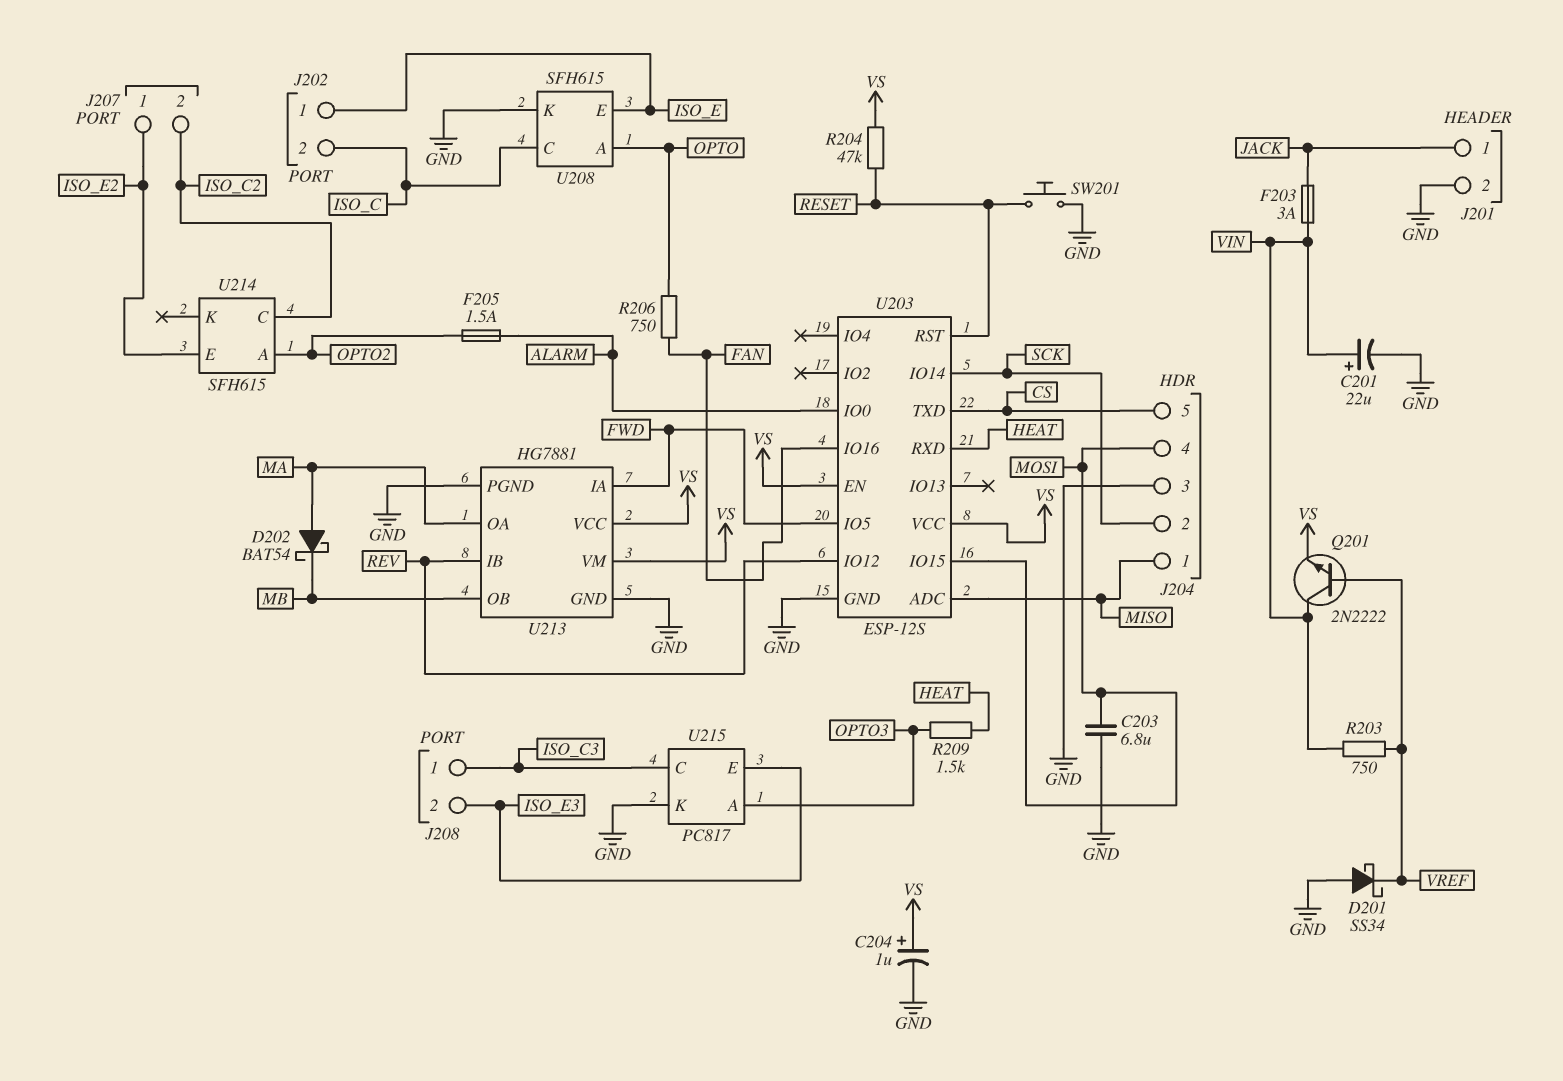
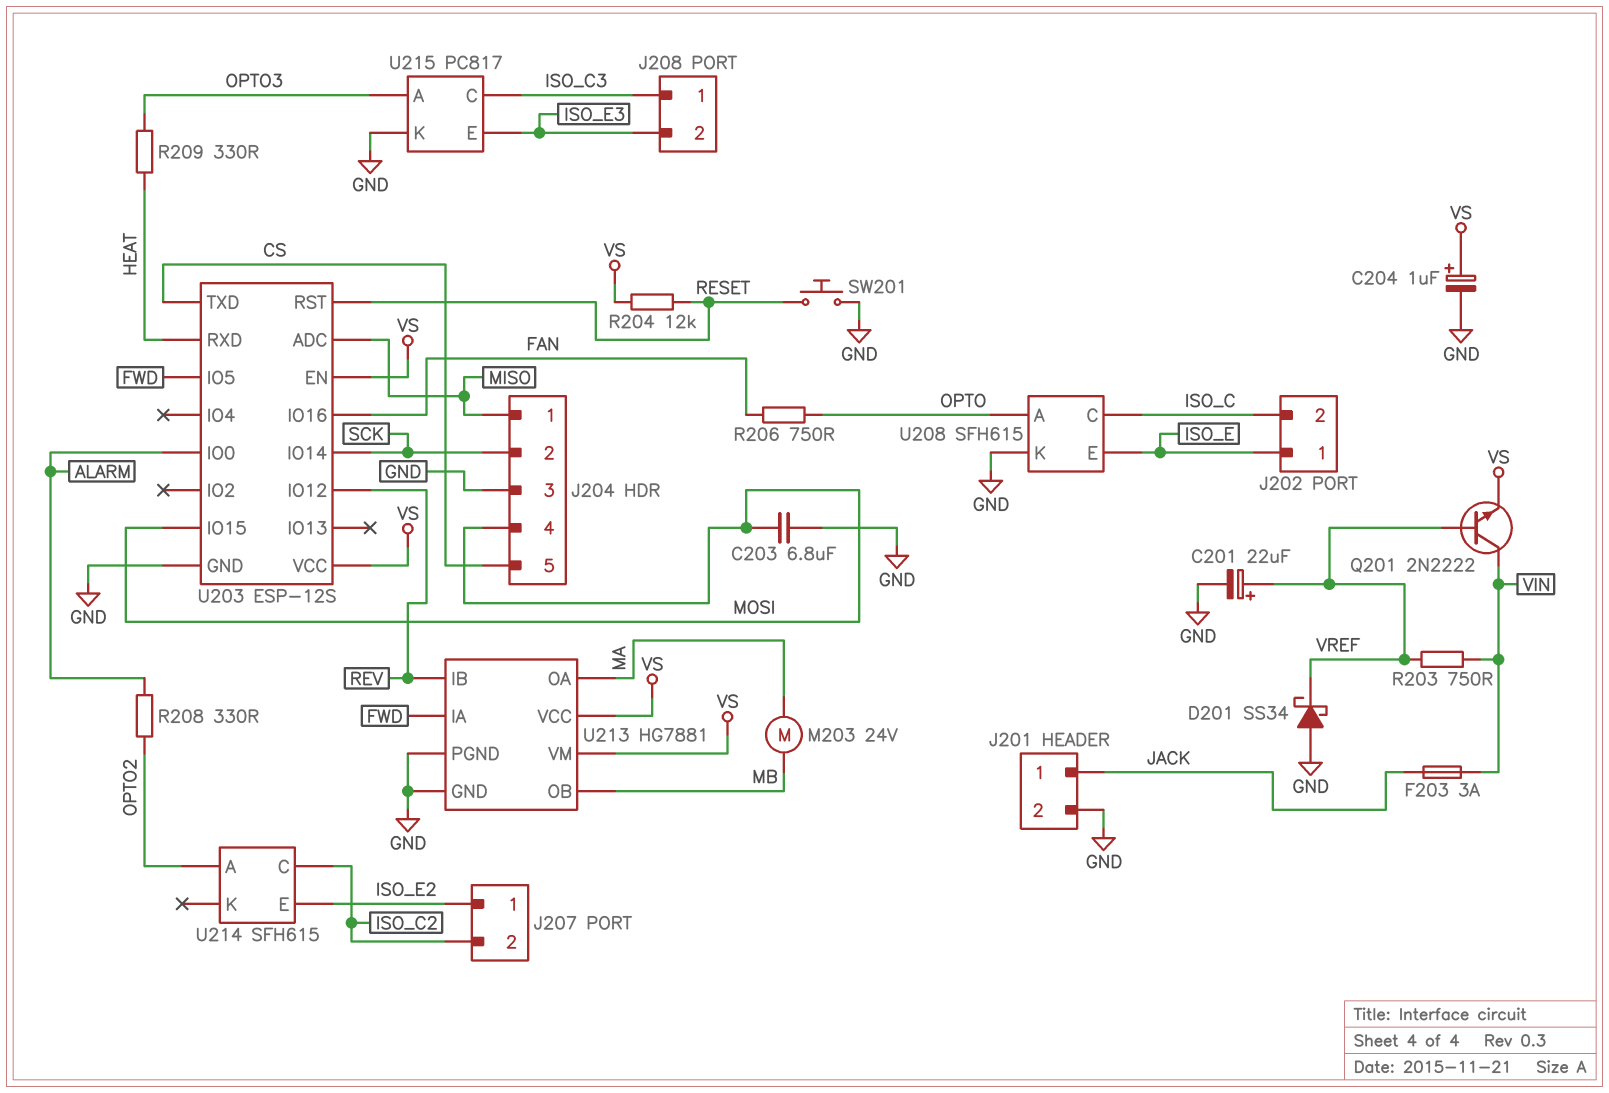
C201: 22uF (plus VIN, minus GND) -> 22uF (plus VREF, minus GND)
D202: schottky BAT54 (A MA, K MB) -> none
F205: 1.5A (ALARM, OPTO2) -> none
M203: none -> motor 24V (MA, MB)
R204: 47k (RESET, VS) -> 12k (RESET, VS)
R208: none -> 330 (ALARM, OPTO2)
R209: 1.5k (HEAT, OPTO3) -> 330 (HEAT, OPTO3)

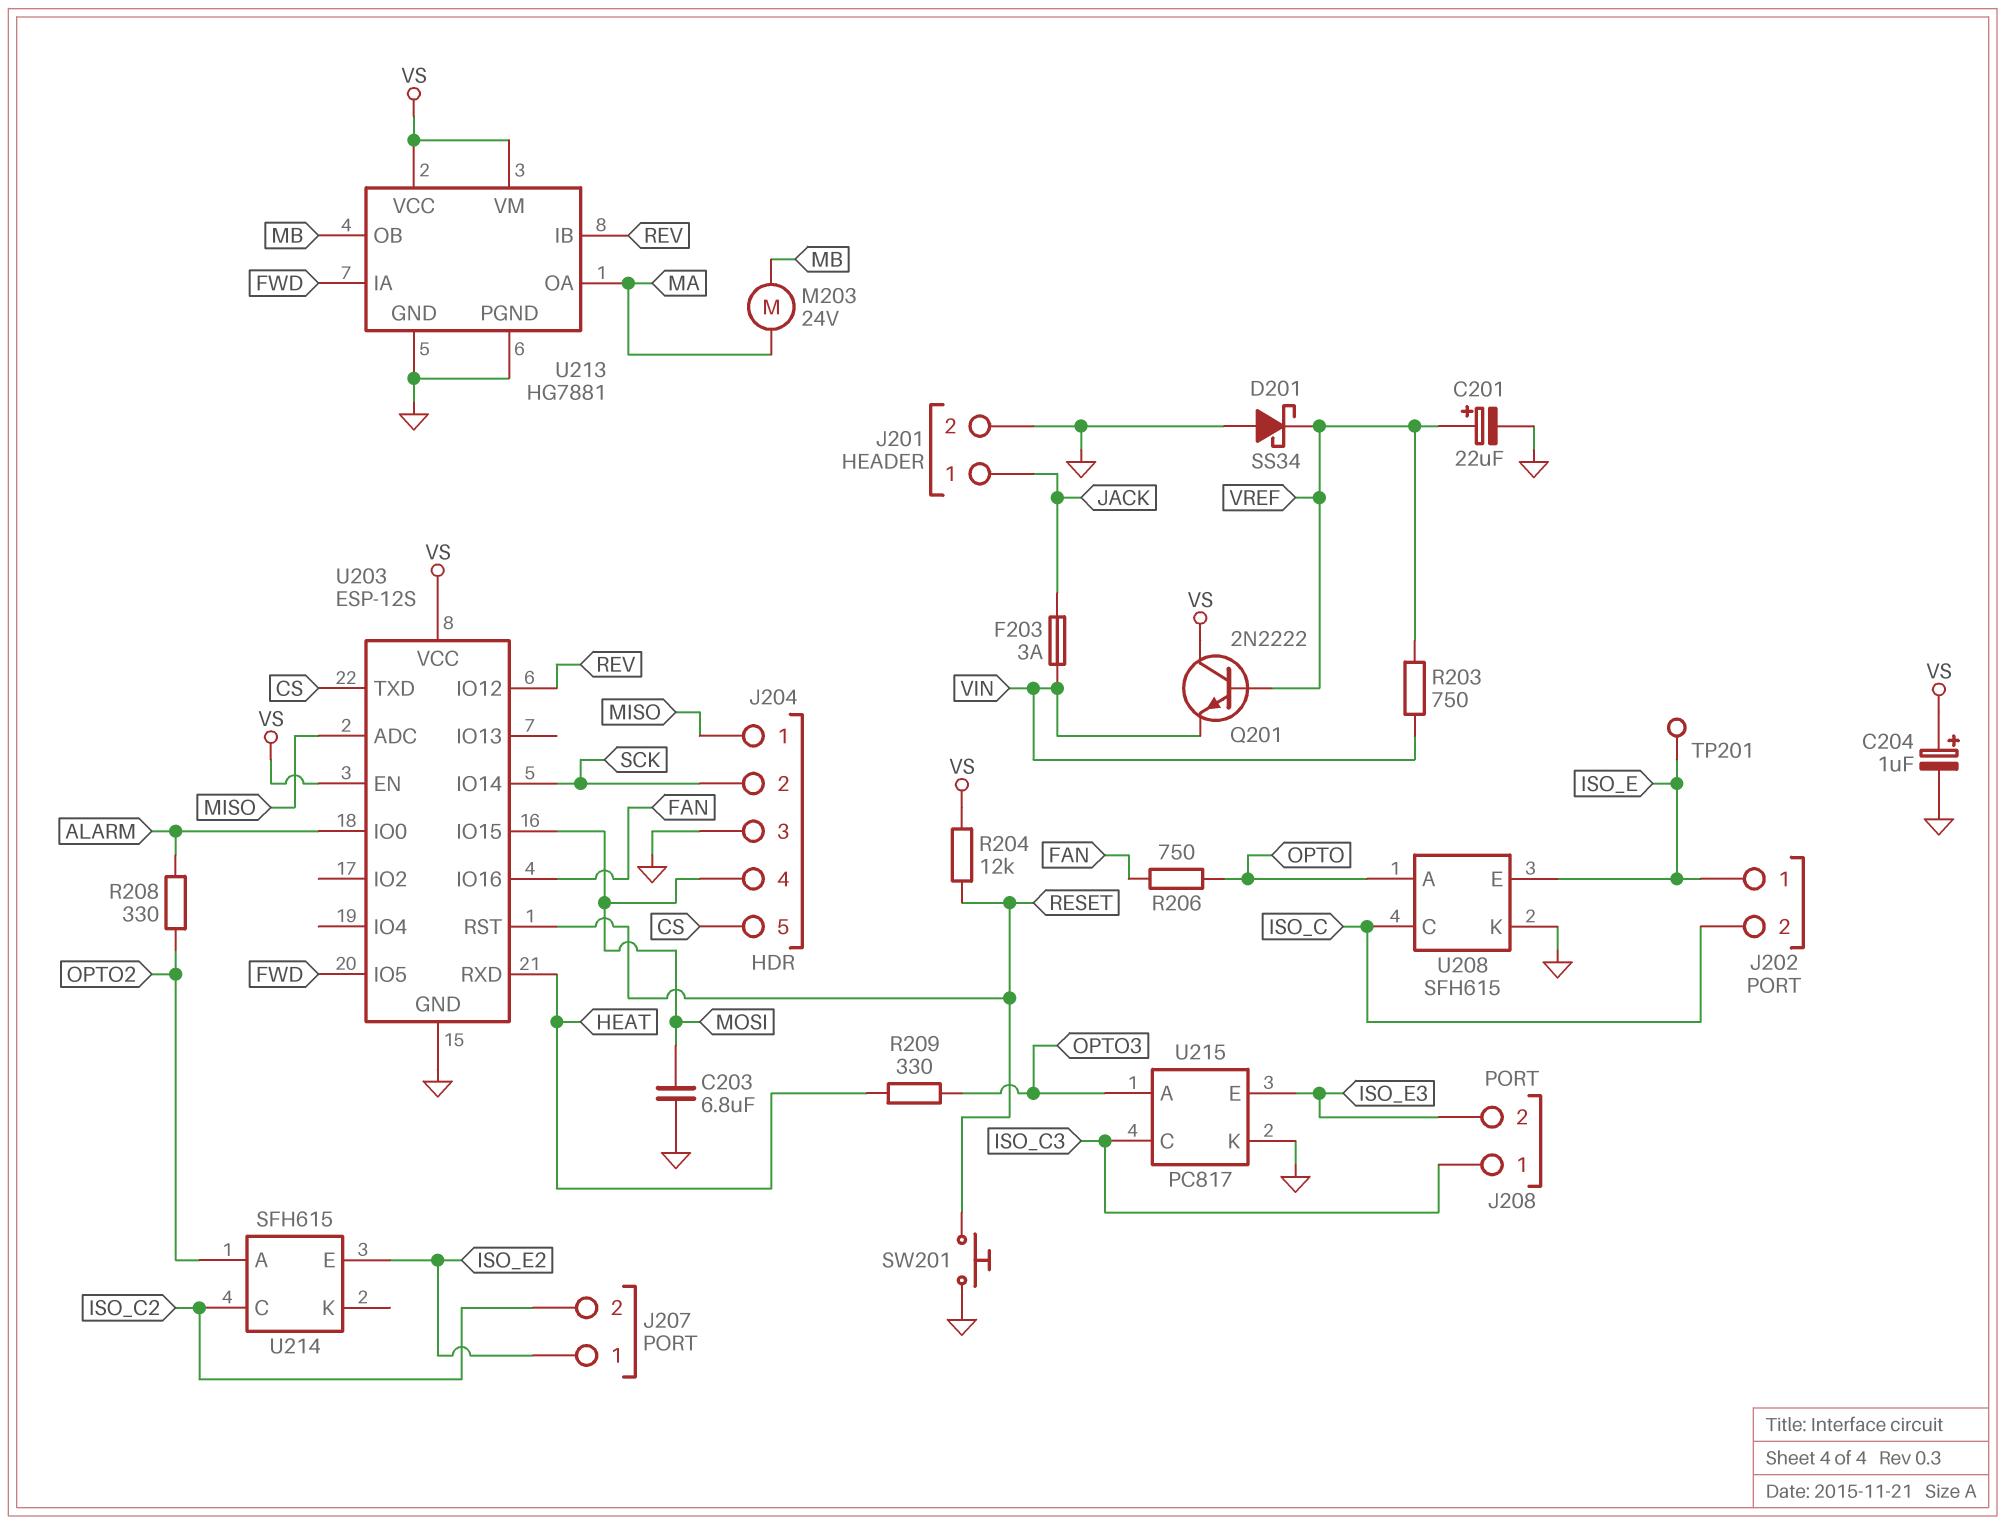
Q201: NPN 2N2222 (B VREF, C VIN, E VS) -> NPN 2N2222 (B VREF, C VS, E VIN)
TP201: none -> test point (ISO_E)

